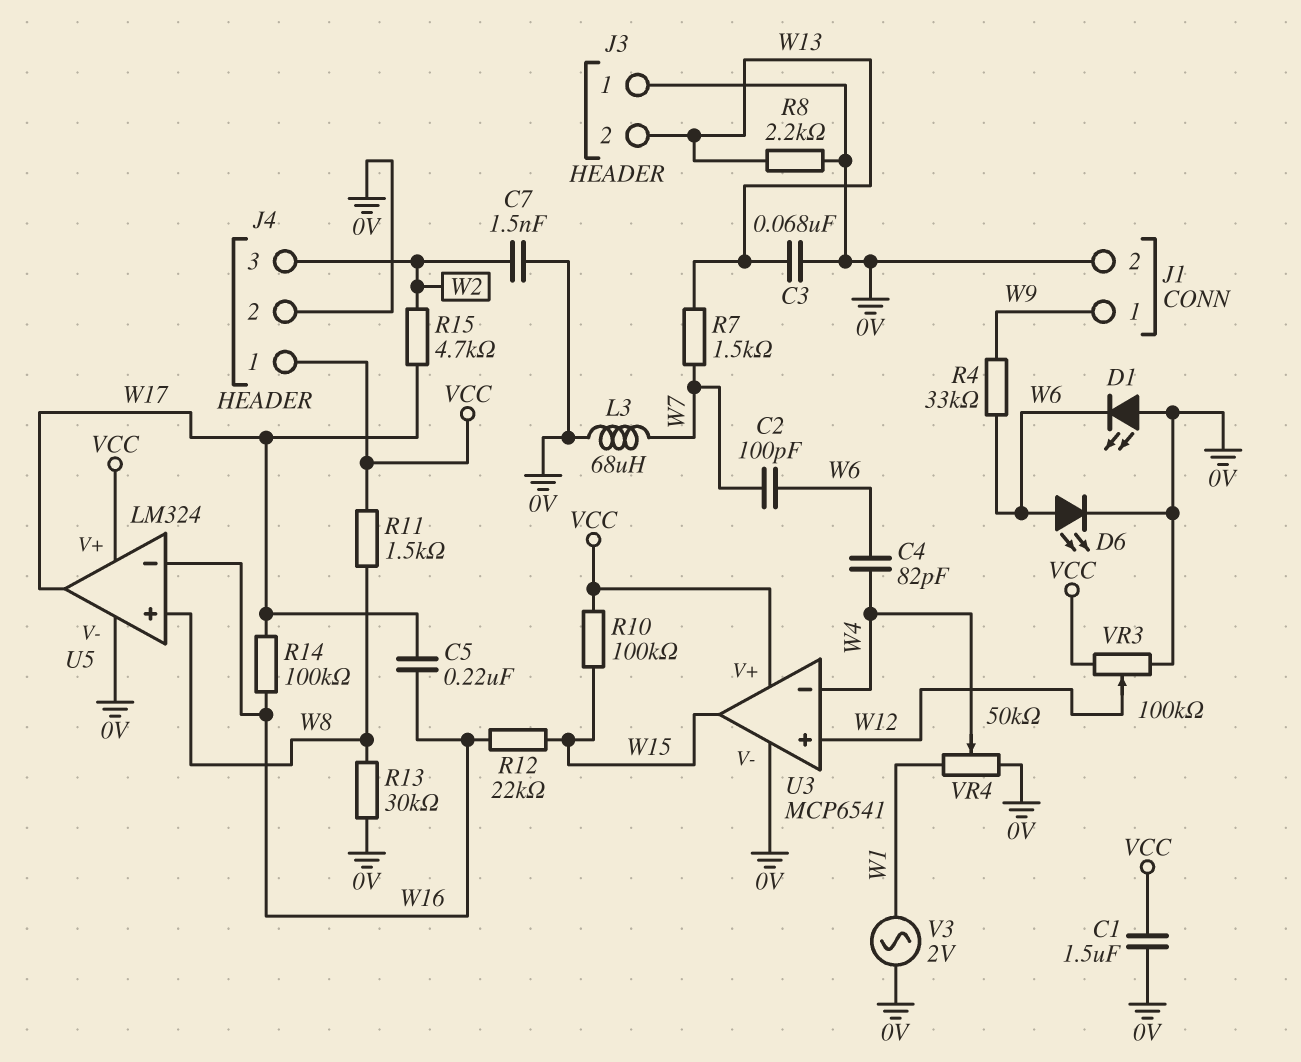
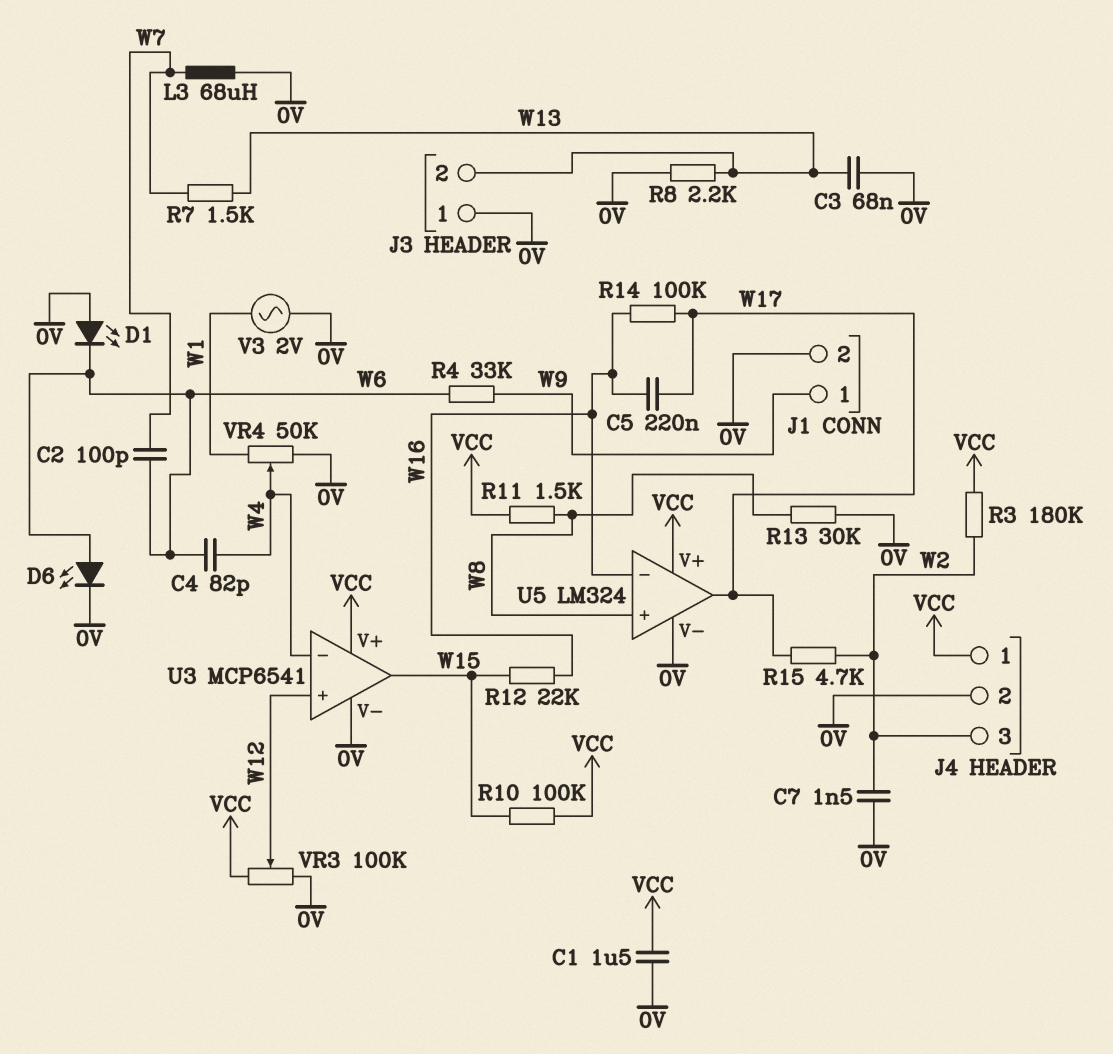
R3: none -> 180k (VCC, W2)

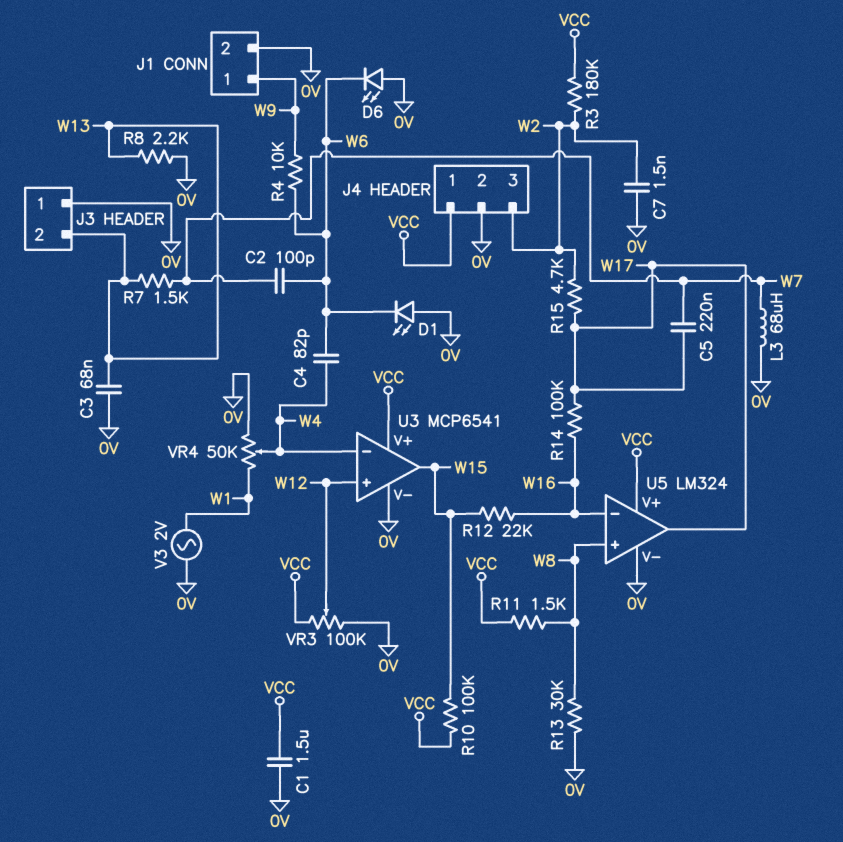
C5: 220nF (W16, W17) -> 220nF (W7, W17)
D6: LED (A W6, K 0V) -> LED (A 0V, K W6)
R4: 33k (W6, W9) -> 10k (W6, W9)

